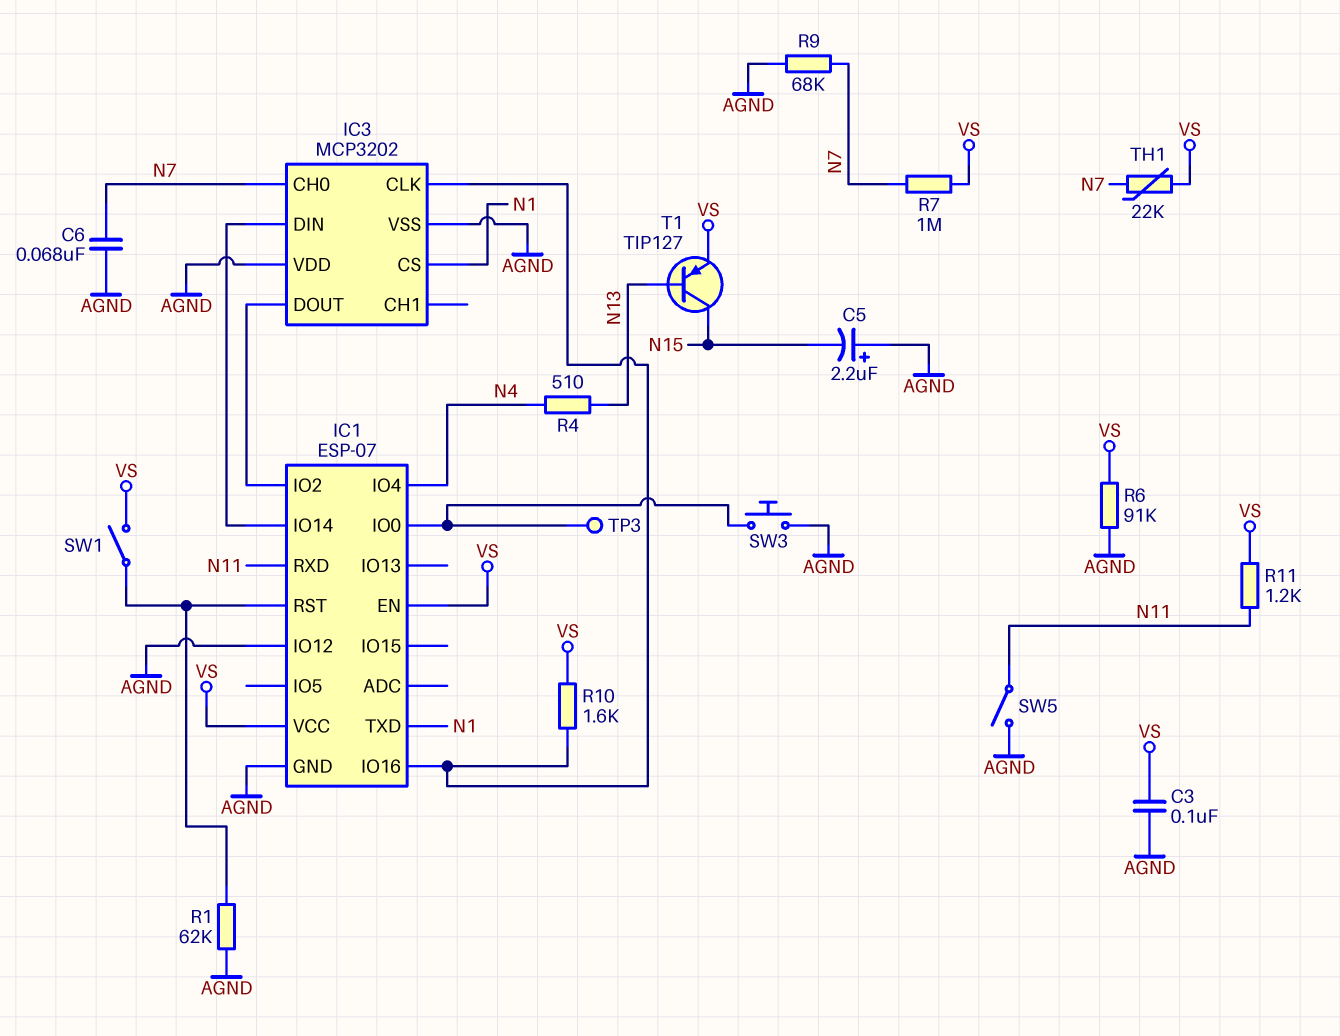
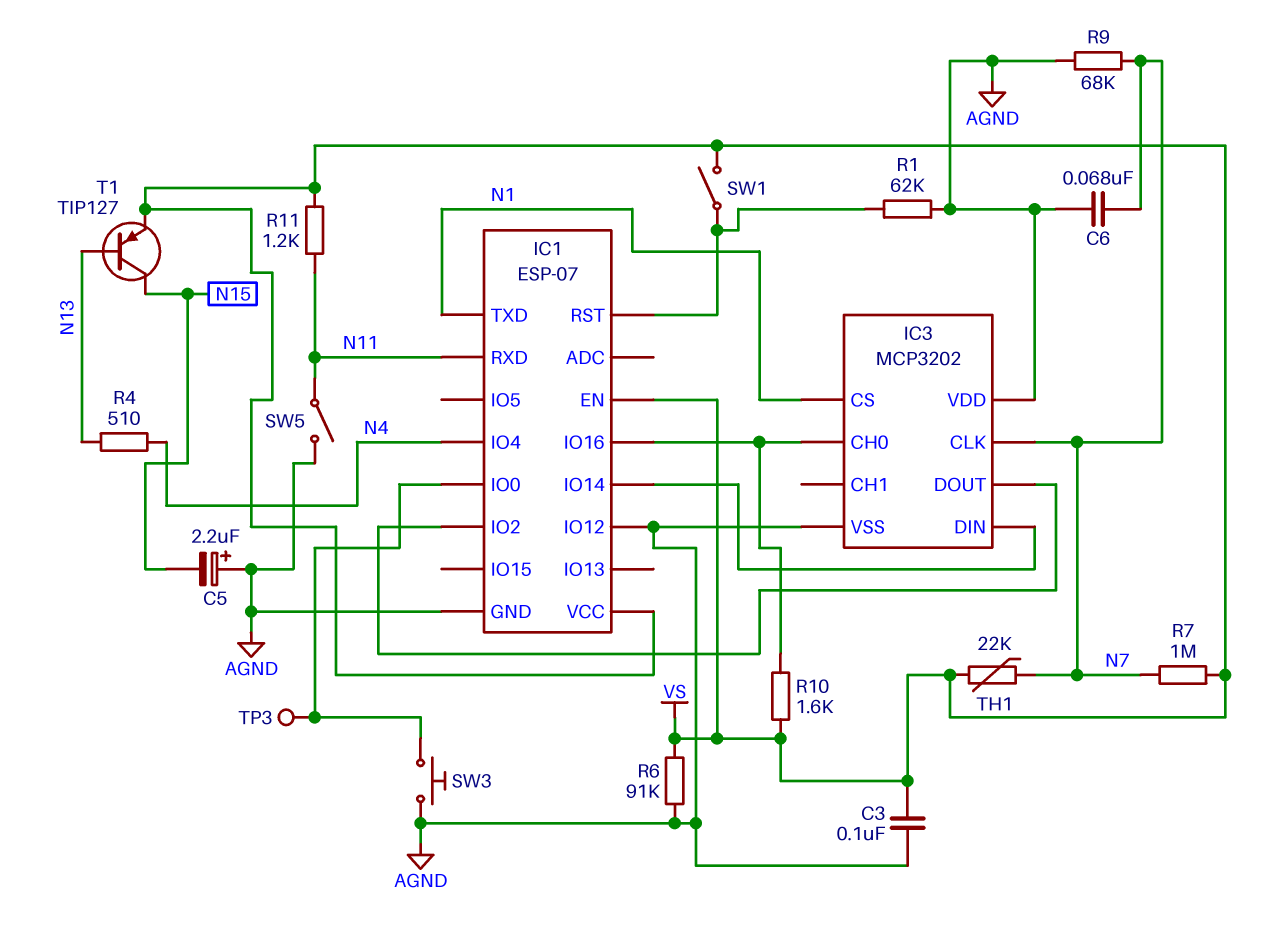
IC3 pin CH0: N7 -> IC1/IO16
IC3 pin CLK: IC1/IO16 -> N7

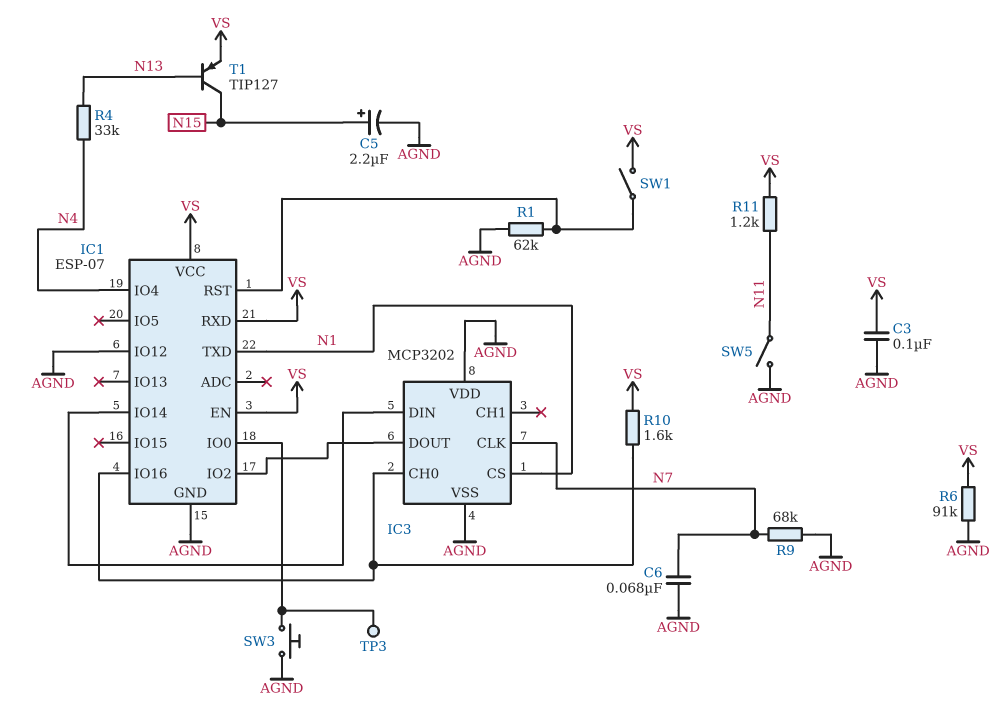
C5: 2.2uF (plus AGND, minus N15) -> 2.2uF (plus N15, minus AGND)
IC1 pin RXD: N11 -> VS
R4: 510 (N4, N13) -> 33k (N4, N13)
R7: 1M (N7, VS) -> none
TH1: 22k (N7, VS) -> none

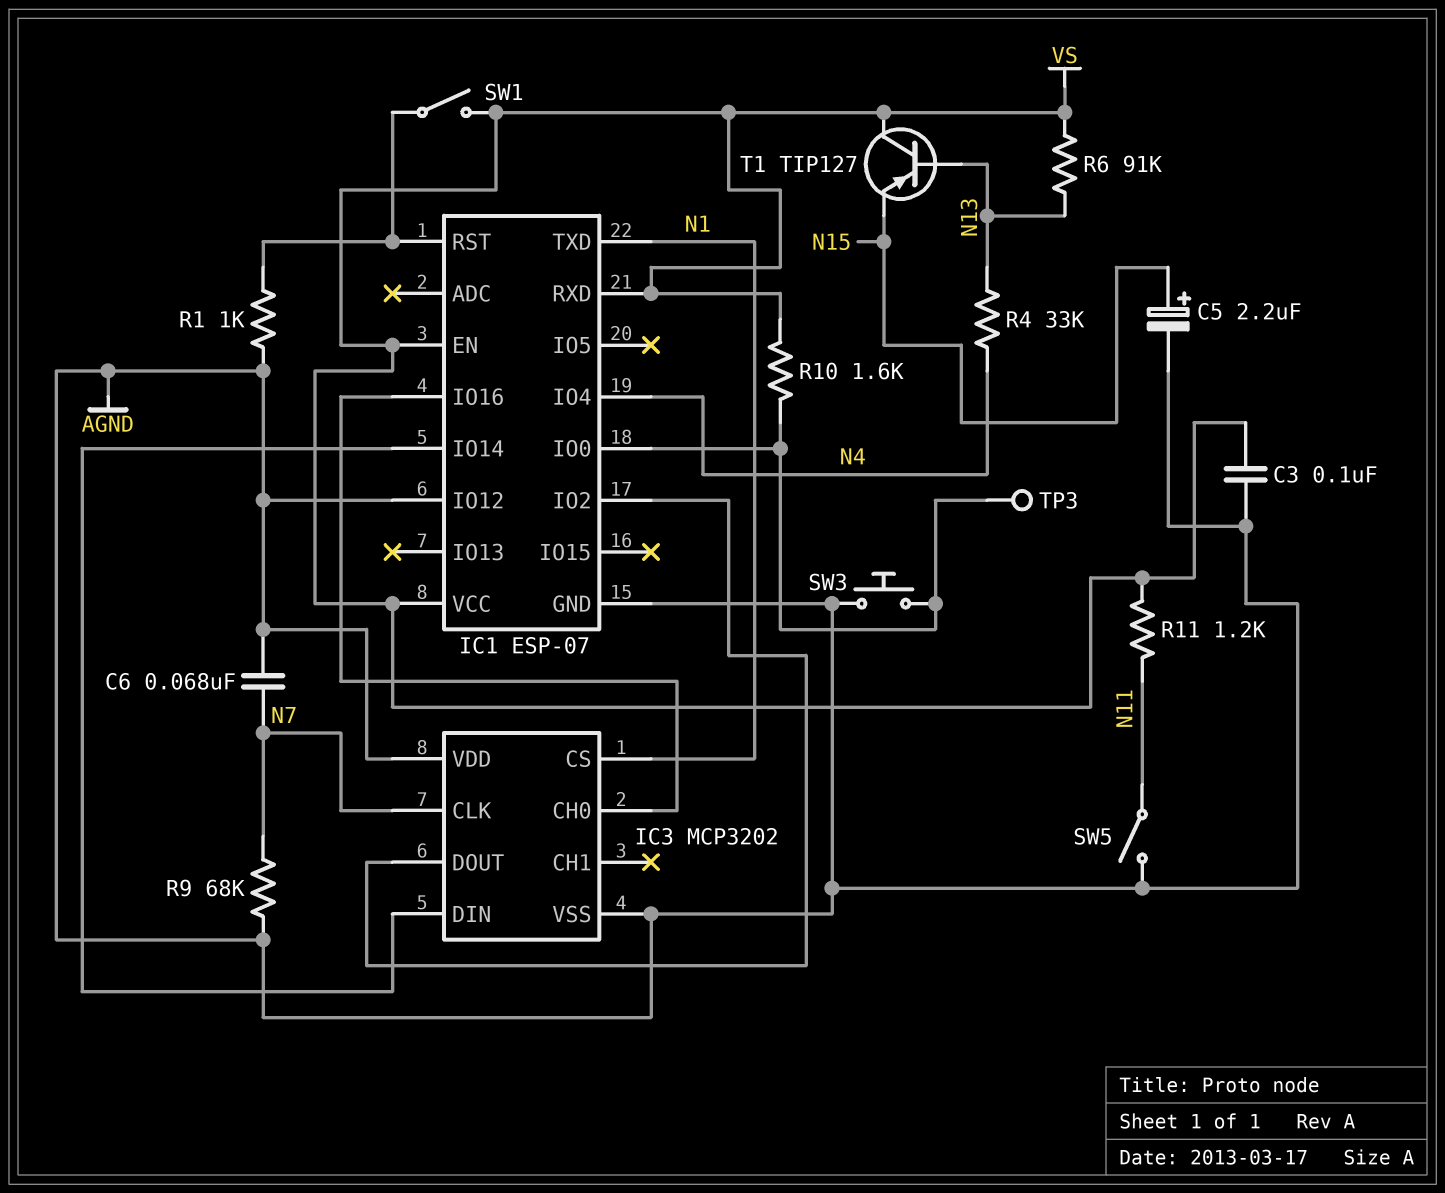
R1: 62k (AGND, IC1/RST) -> 1k (AGND, IC1/RST)
R6: 91k (AGND, VS) -> 91k (N13, VS)
R10: 1.6k (IC1/IO16, VS) -> 1.6k (IC1/IO0, VS)
T1: PNP TIP127 (B N13, C N15, E VS) -> PNP TIP127 (B N13, C VS, E N15)

